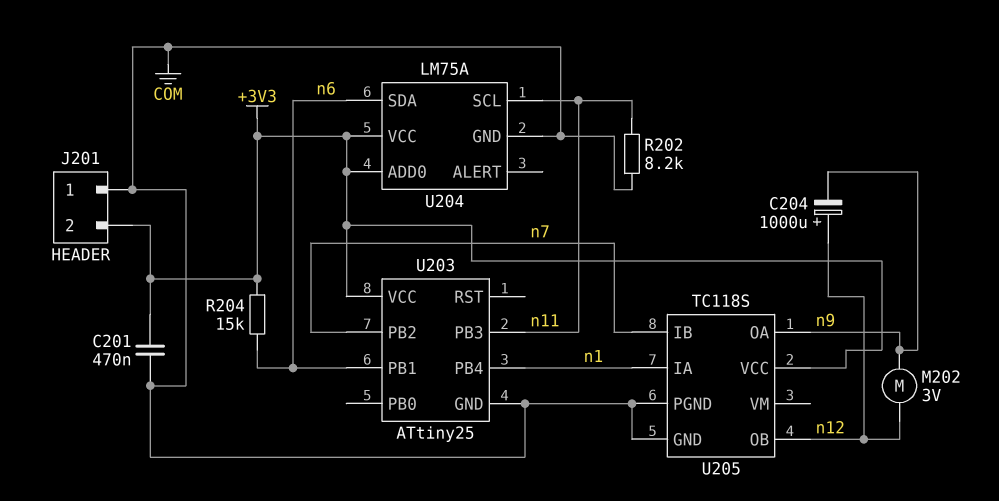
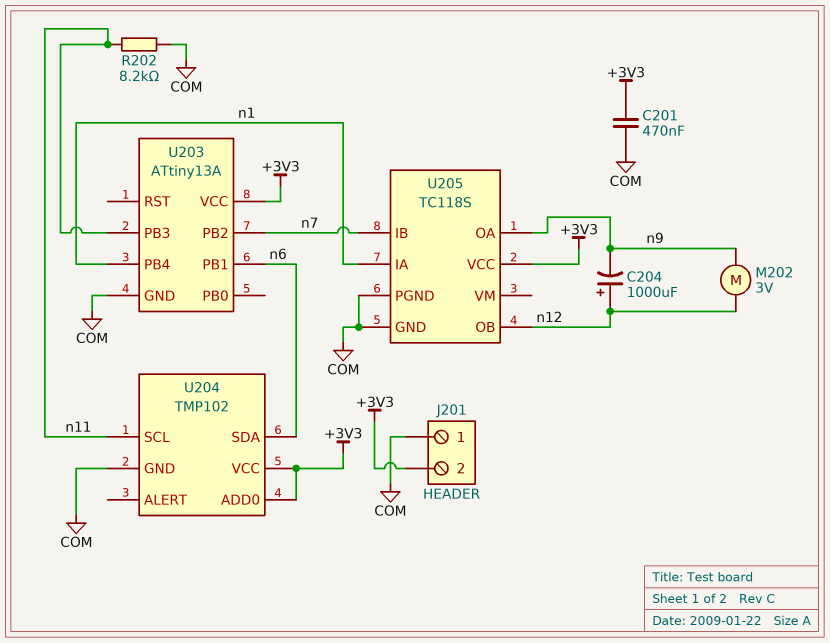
R204: 15k (+3V3, n6) -> none
U203: ATtiny25 -> ATtiny13A
U204: LM75A -> TMP102

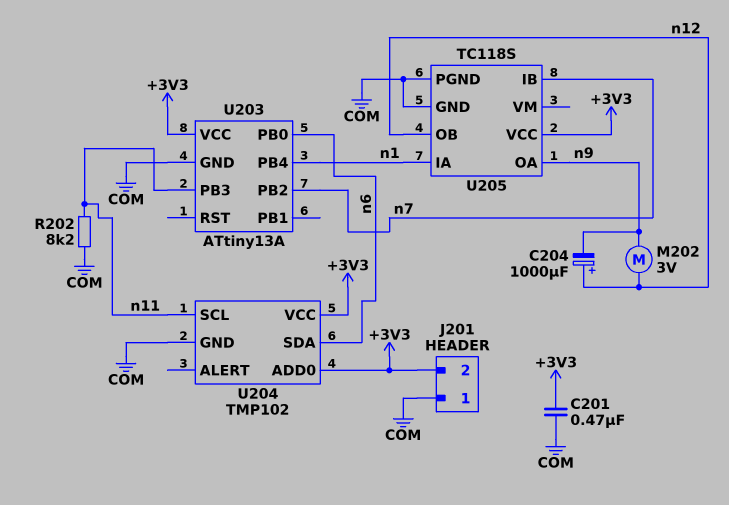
U203 pin PB0: none -> n6
U203 pin PB1: n6 -> none

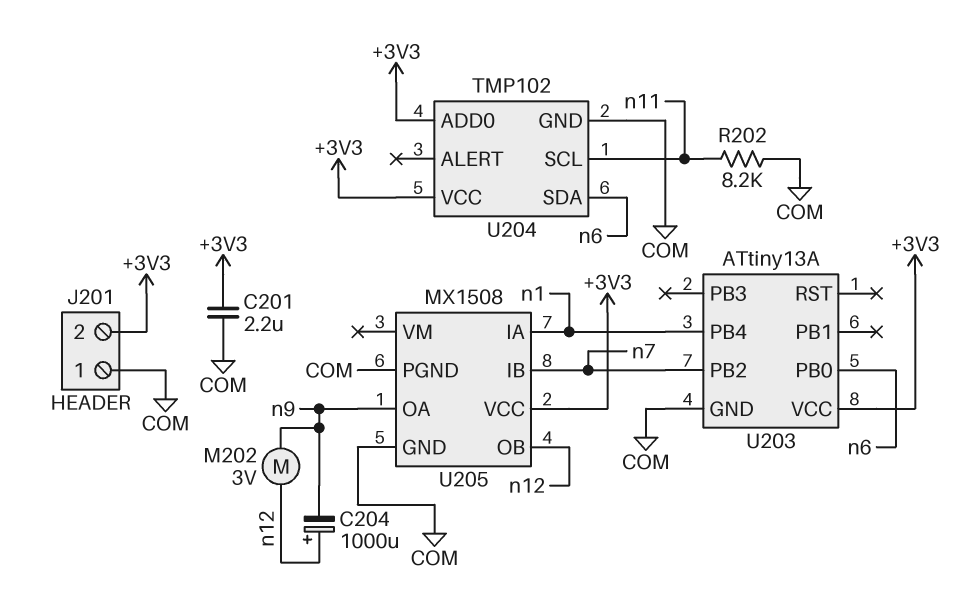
C201: 470nF (+3V3, COM) -> 2.2uF (+3V3, COM)
U203 pin PB3: n11 -> none
U205: TC118S -> MX1508

